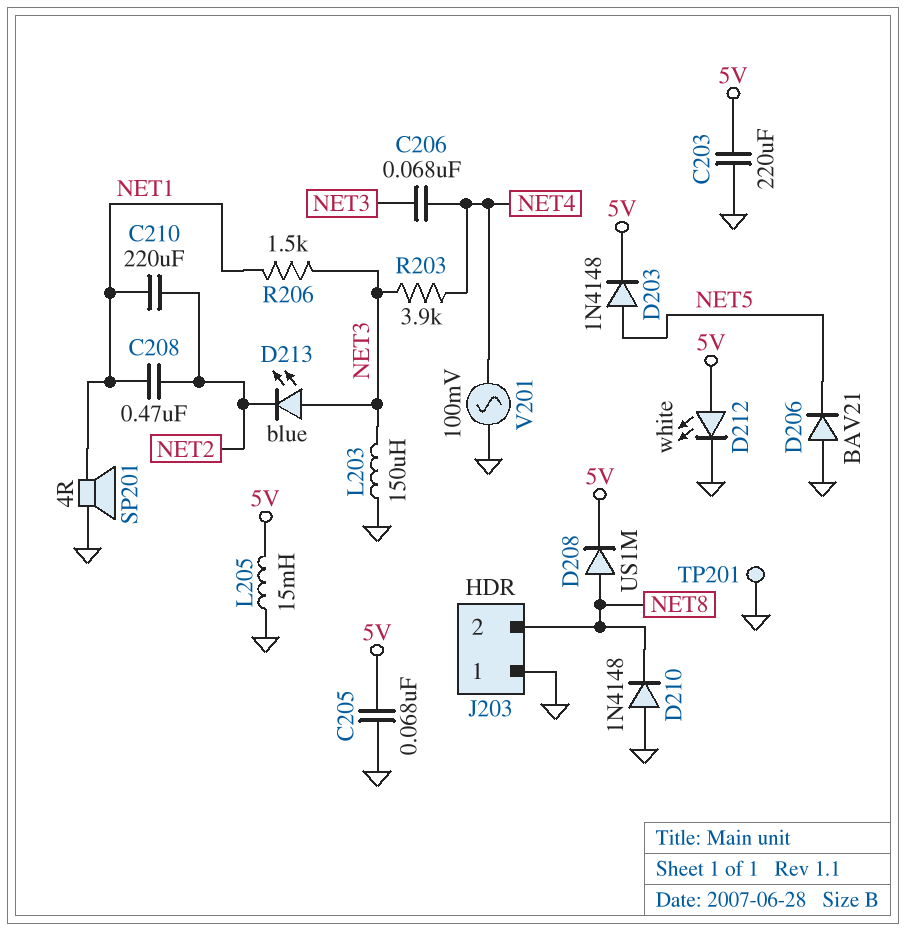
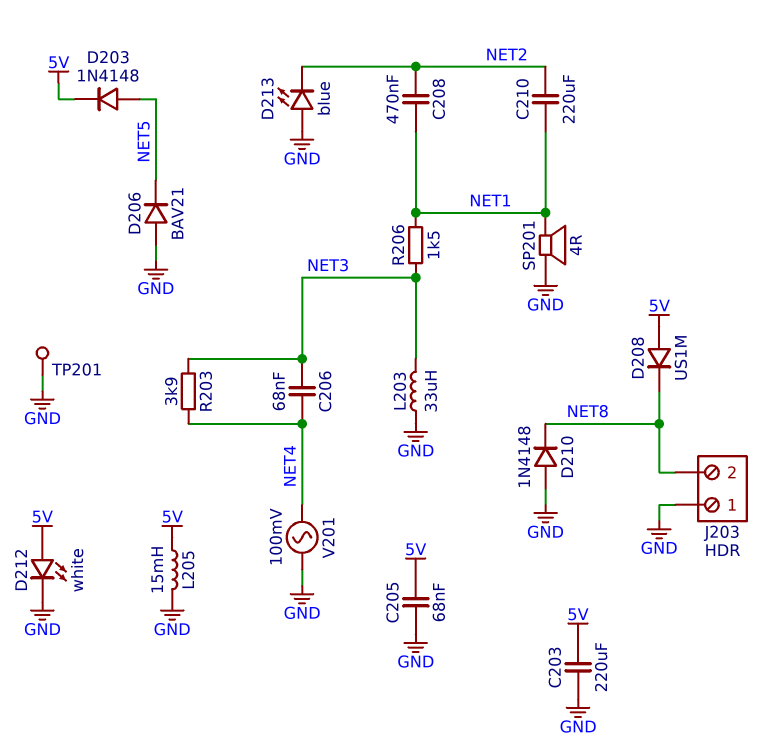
D208: diode US1M (A NET8, K 5V) -> diode US1M (A 5V, K NET8)
D213: LED blue (A NET3, K NET2) -> LED blue (A GND, K NET2)
L203: 150uH (GND, NET3) -> 33uH (GND, NET3)

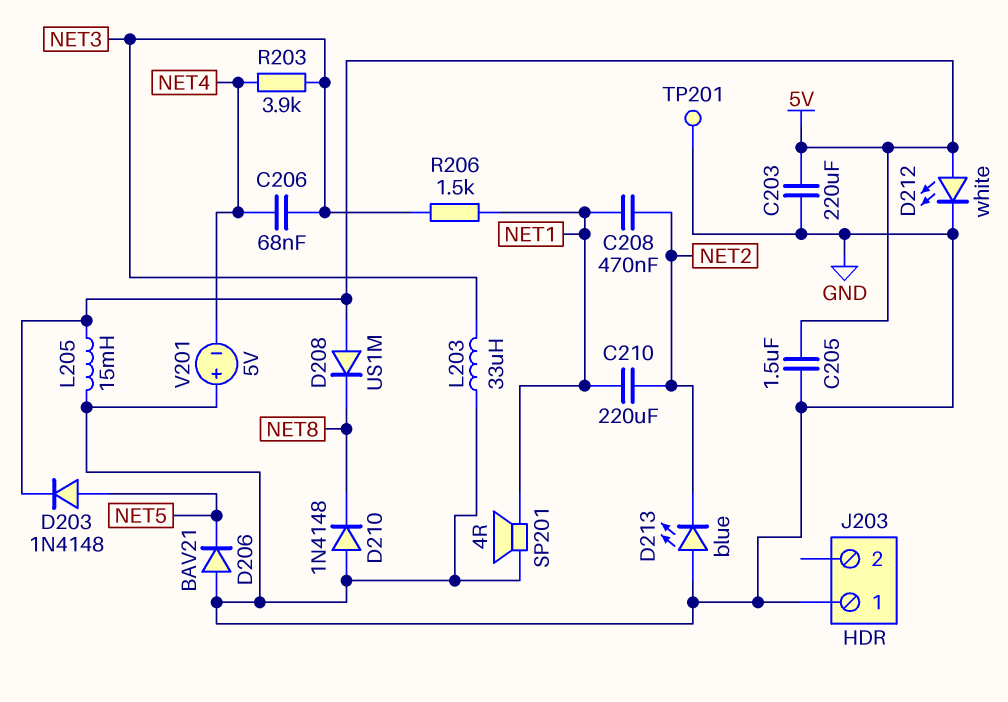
C205: 68nF (5V, GND) -> 1.5uF (5V, GND)
J203 pin 2: NET8 -> none
V201: AC 100mV (GND, NET4) -> 5V (plus GND, minus NET4)

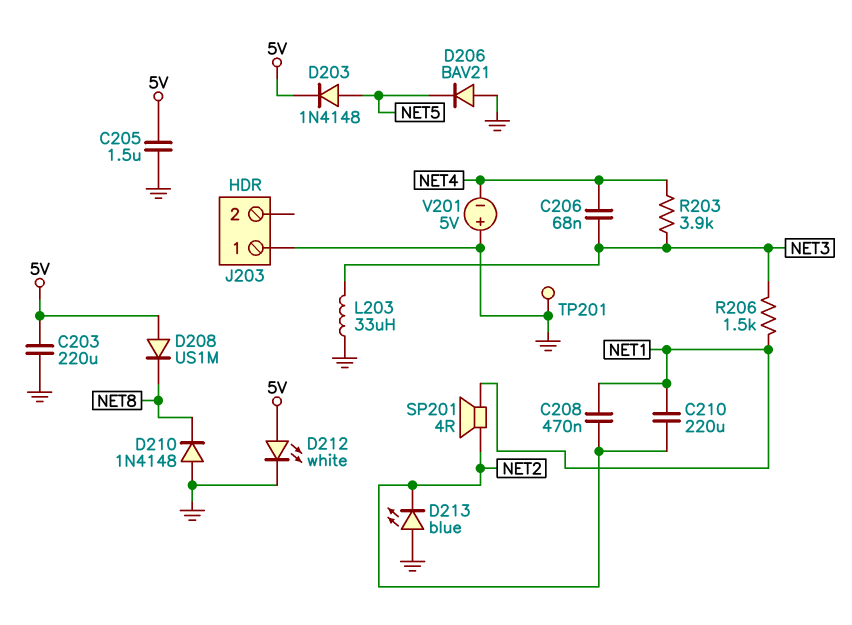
L205: 15mH (5V, GND) -> none
SP201: speaker 4R (GND, NET1) -> speaker 4R (NET1, NET2)

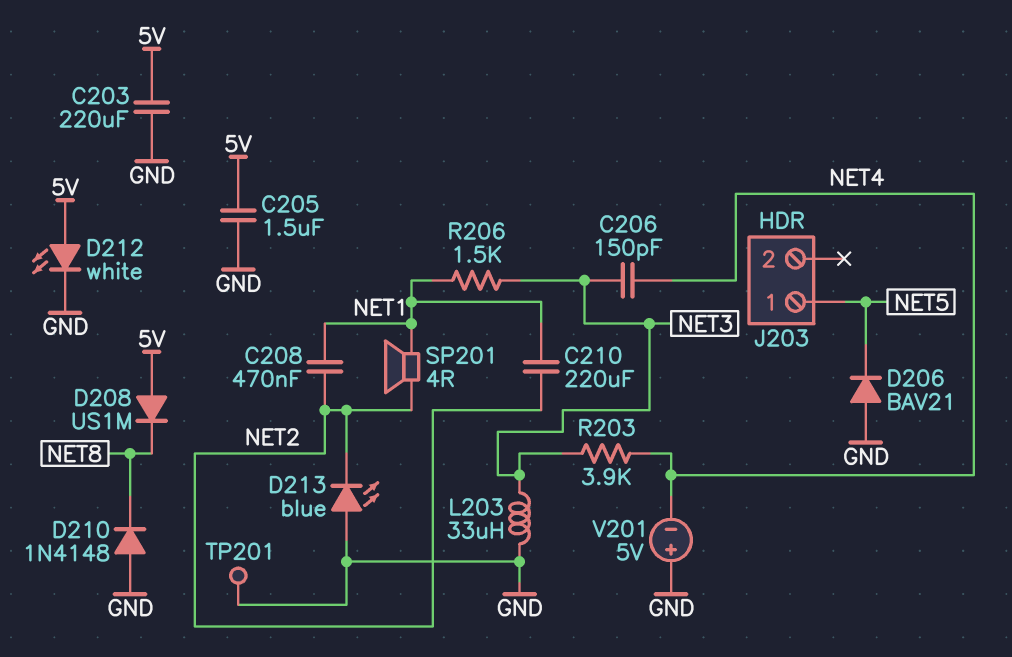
C206: 68nF (NET3, NET4) -> 150pF (NET3, NET4)
D203: diode 1N4148 (A NET5, K 5V) -> none
J203 pin 1: GND -> NET5

